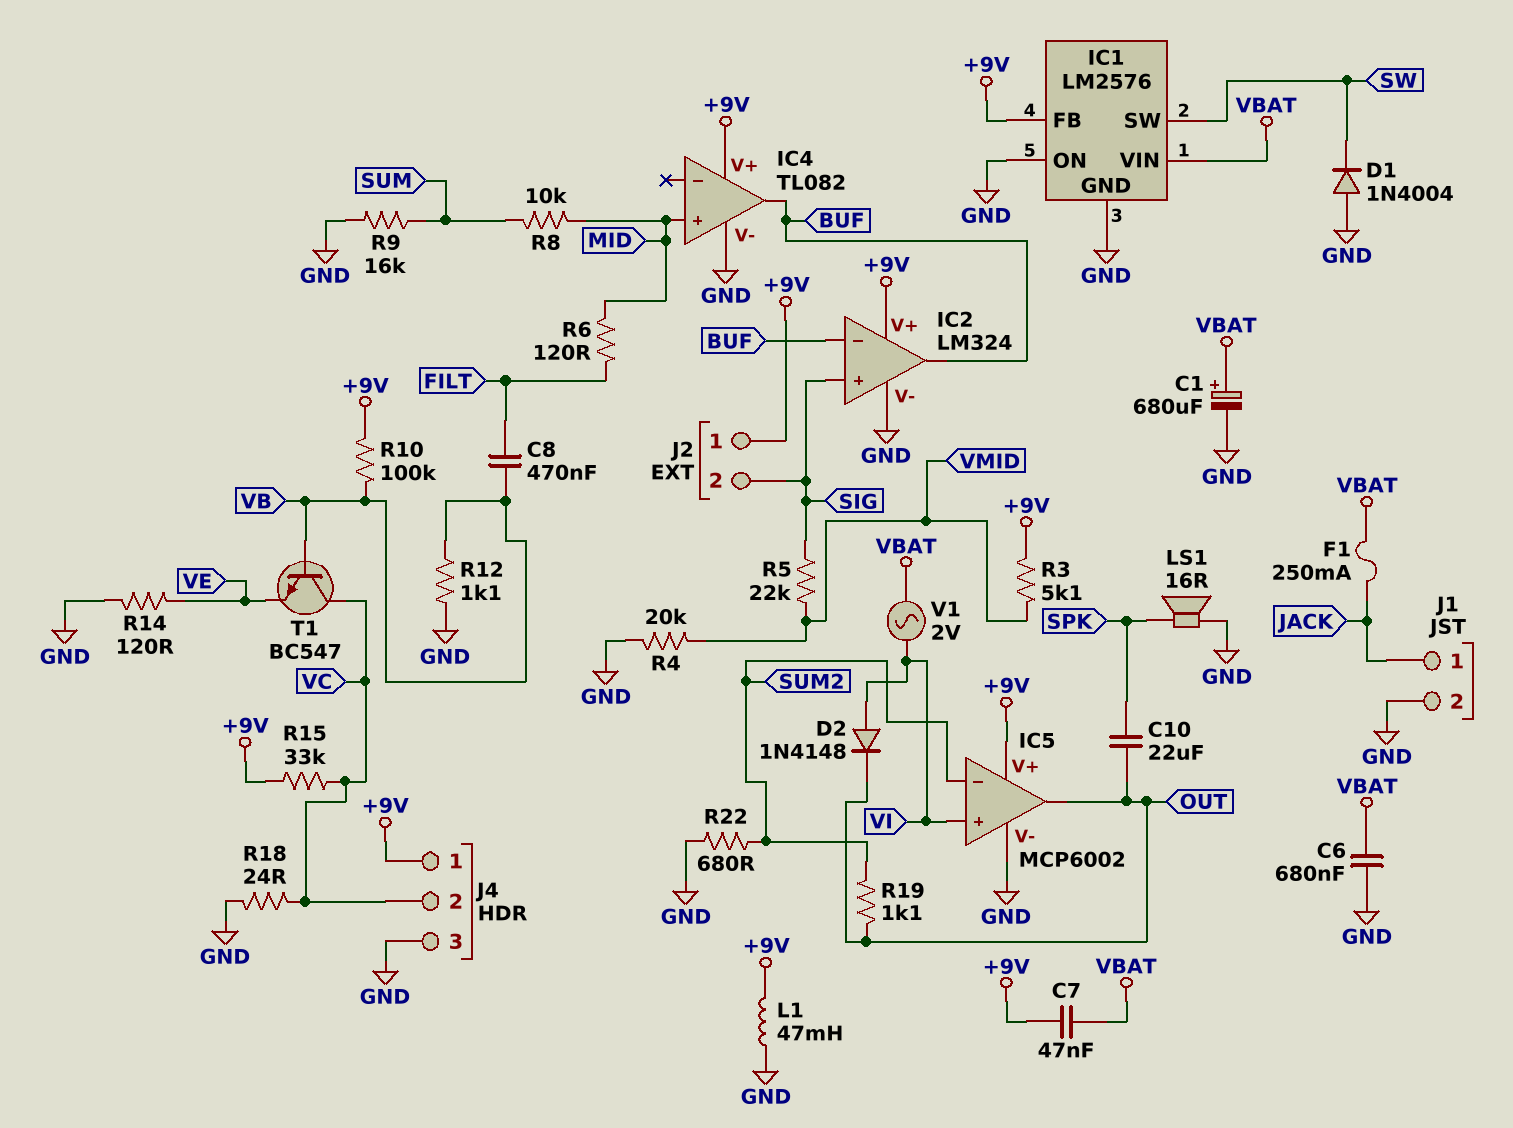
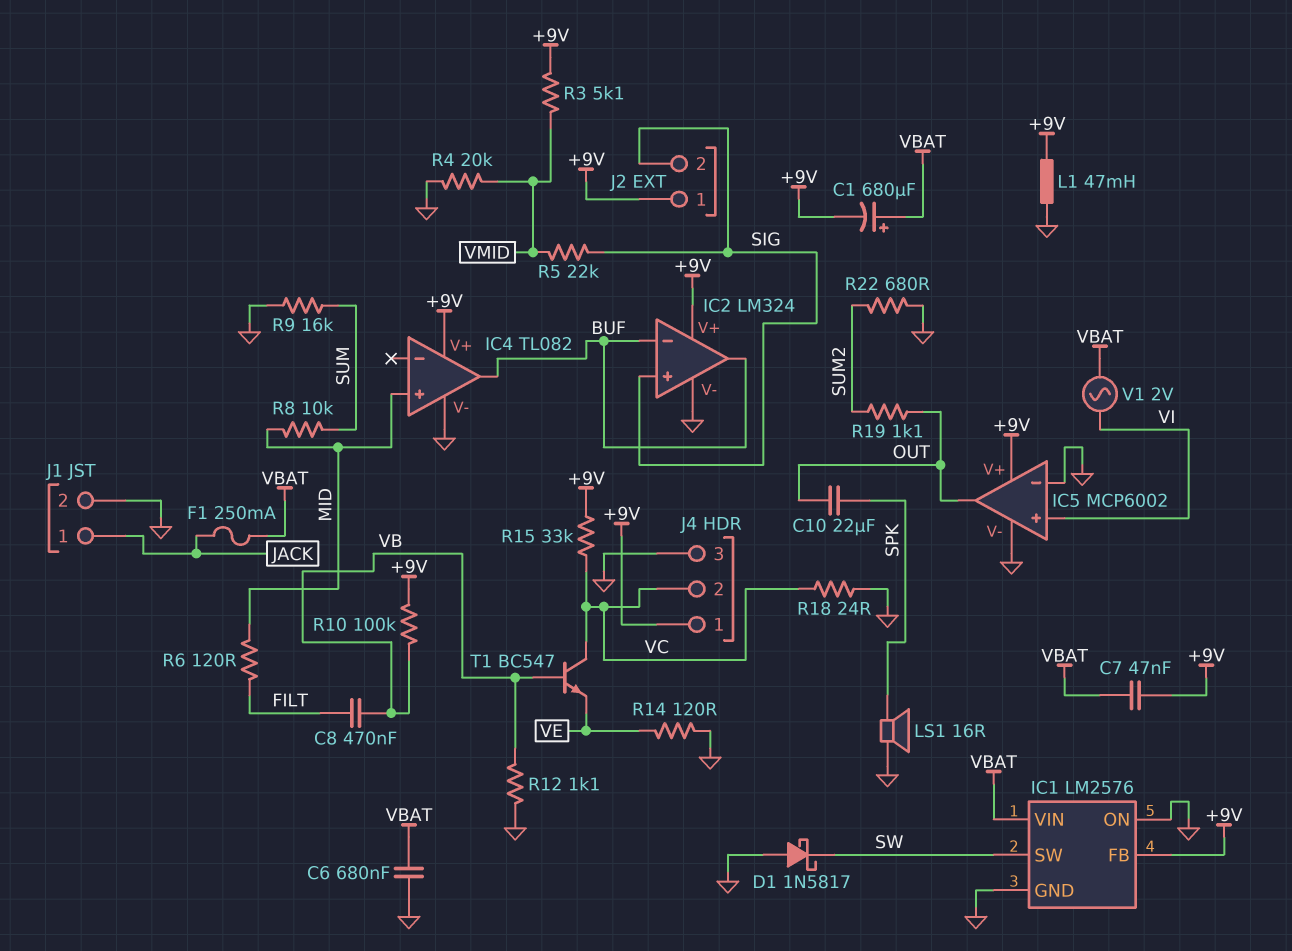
C1: 680uF (plus VBAT, minus GND) -> 680uF (plus VBAT, minus +9V)
D1: diode 1N4004 (A GND, K SW) -> schottky 1N5817 (A GND, K SW)
D2: diode 1N4148 (A VI, K OUT) -> none
IC5 pin in-: SUM2 -> GND

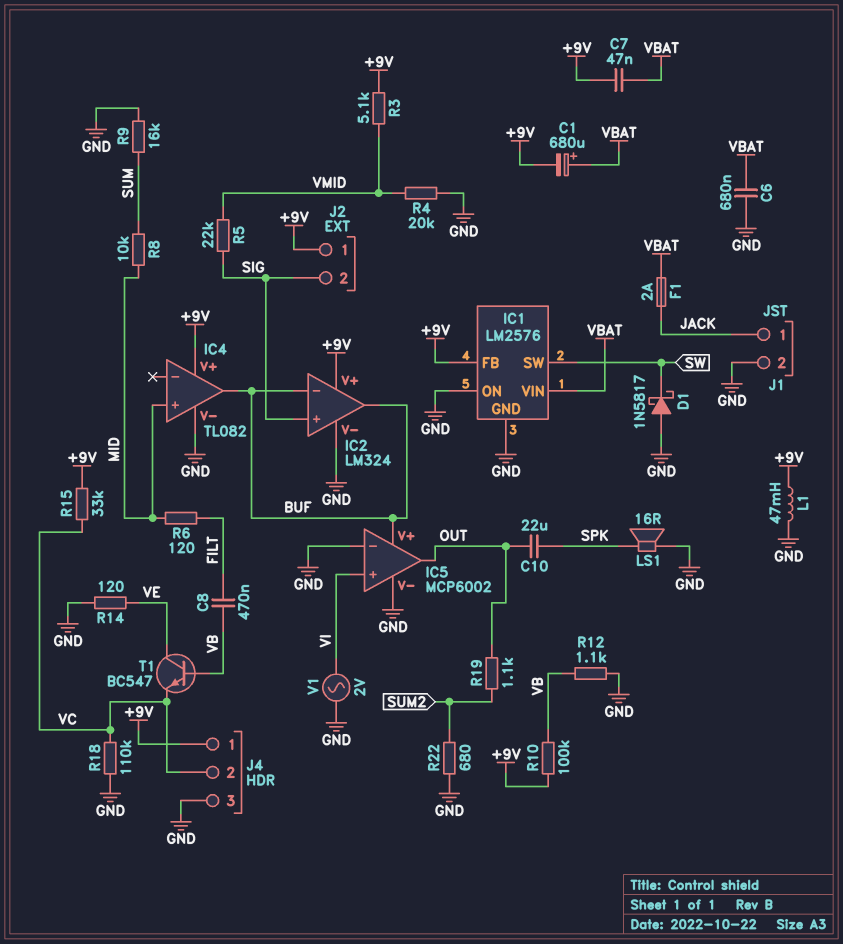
F1: 250mA (JACK, VBAT) -> 2A (JACK, VBAT)
IC5 pin V+: +9V -> BUF
R18: 24 (GND, VC) -> 110k (GND, VC)
T1: NPN BC547 (B VB, C VC, E VE) -> NPN BC547 (B VB, C VE, E VC)
V1: AC 2V (VBAT, VI) -> AC 2V (GND, VI)

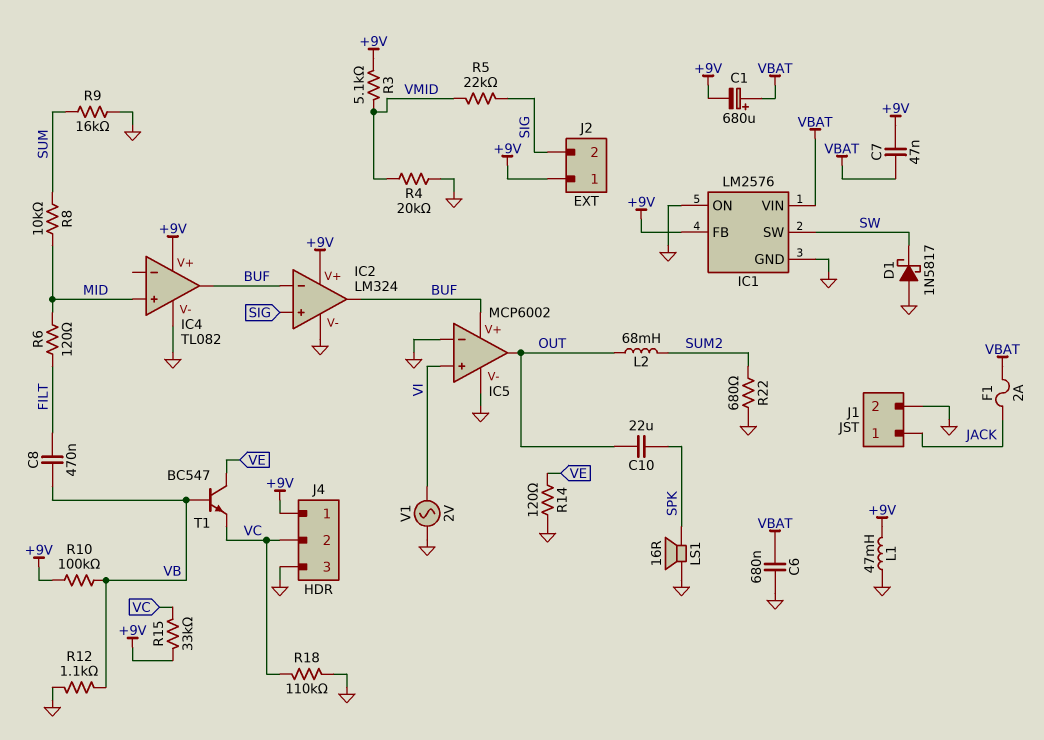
L2: none -> 68mH (OUT, SUM2)
R19: 1.1k (OUT, SUM2) -> none

